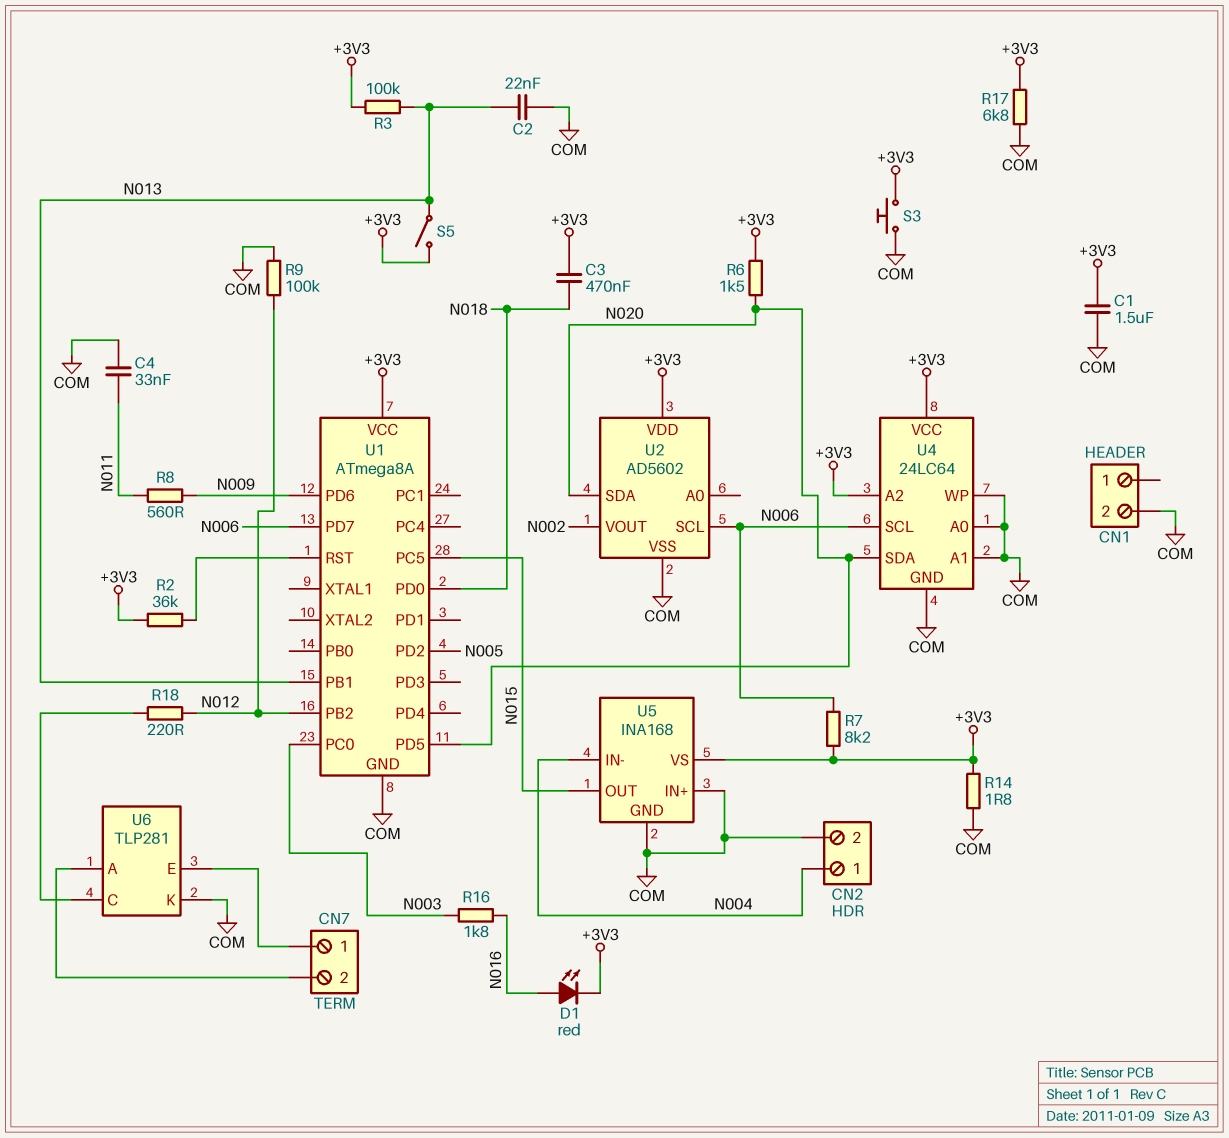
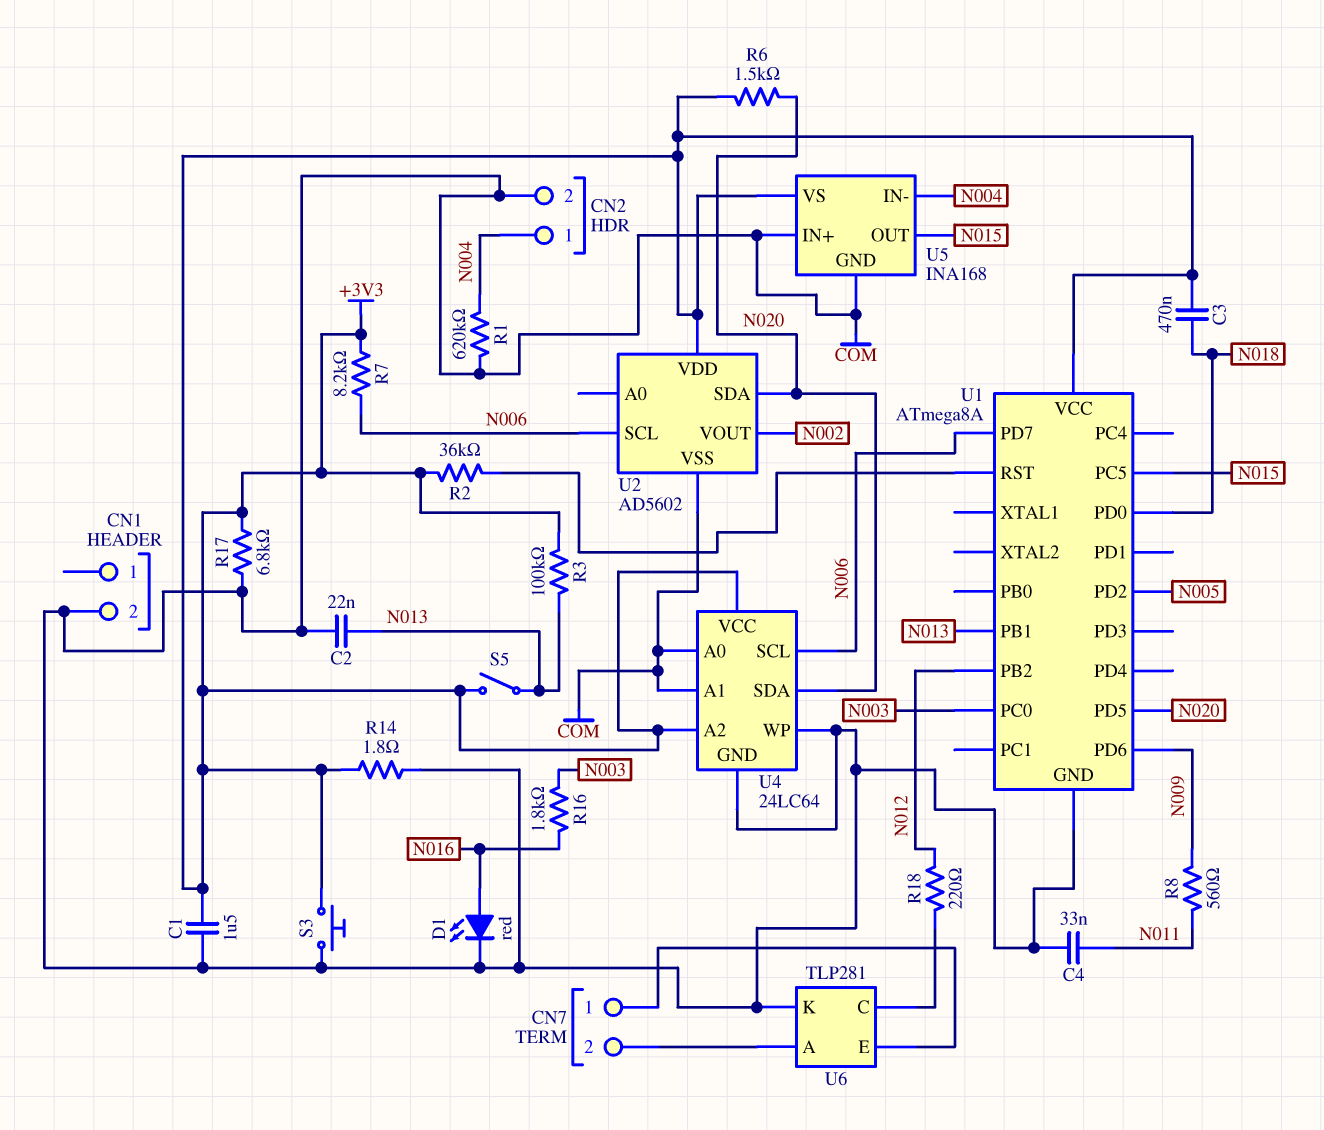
D1: LED red (A N016, K +3V3) -> LED red (A N016, K COM)
R1: none -> 620k (COM, N004)
R9: 100k (COM, N012) -> none

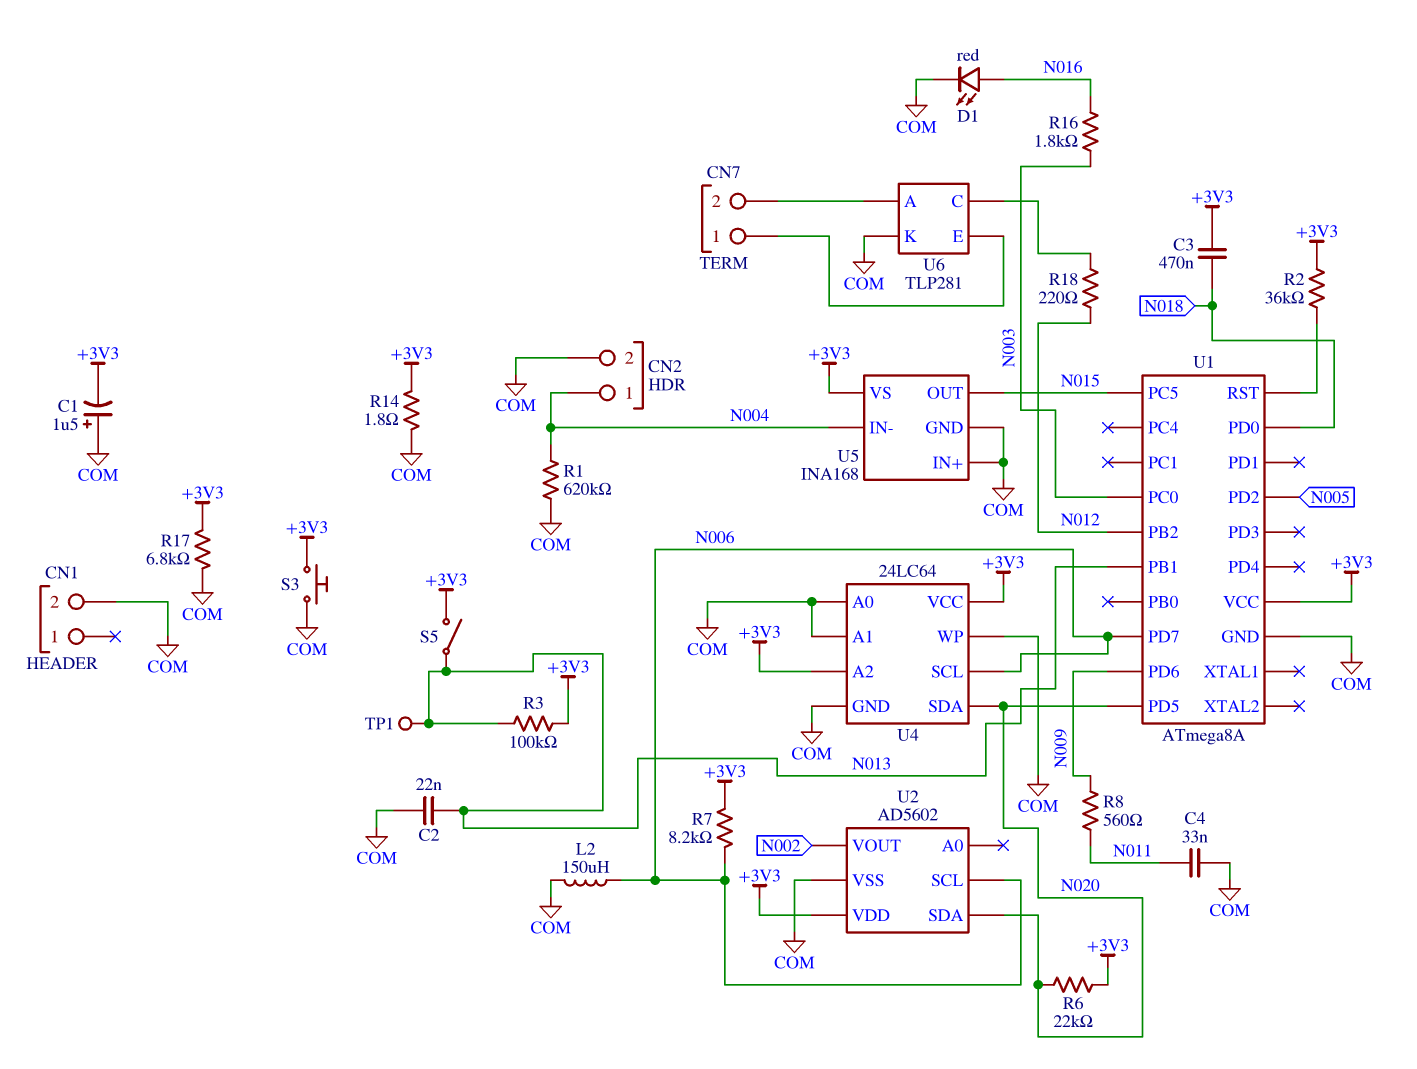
C1: 1.5uF (+3V3, COM) -> 1.5uF (plus COM, minus +3V3)
L2: none -> 150uH (COM, N006)
R6: 1.5k (+3V3, N020) -> 22k (+3V3, N020)
TP1: none -> test point (N013)

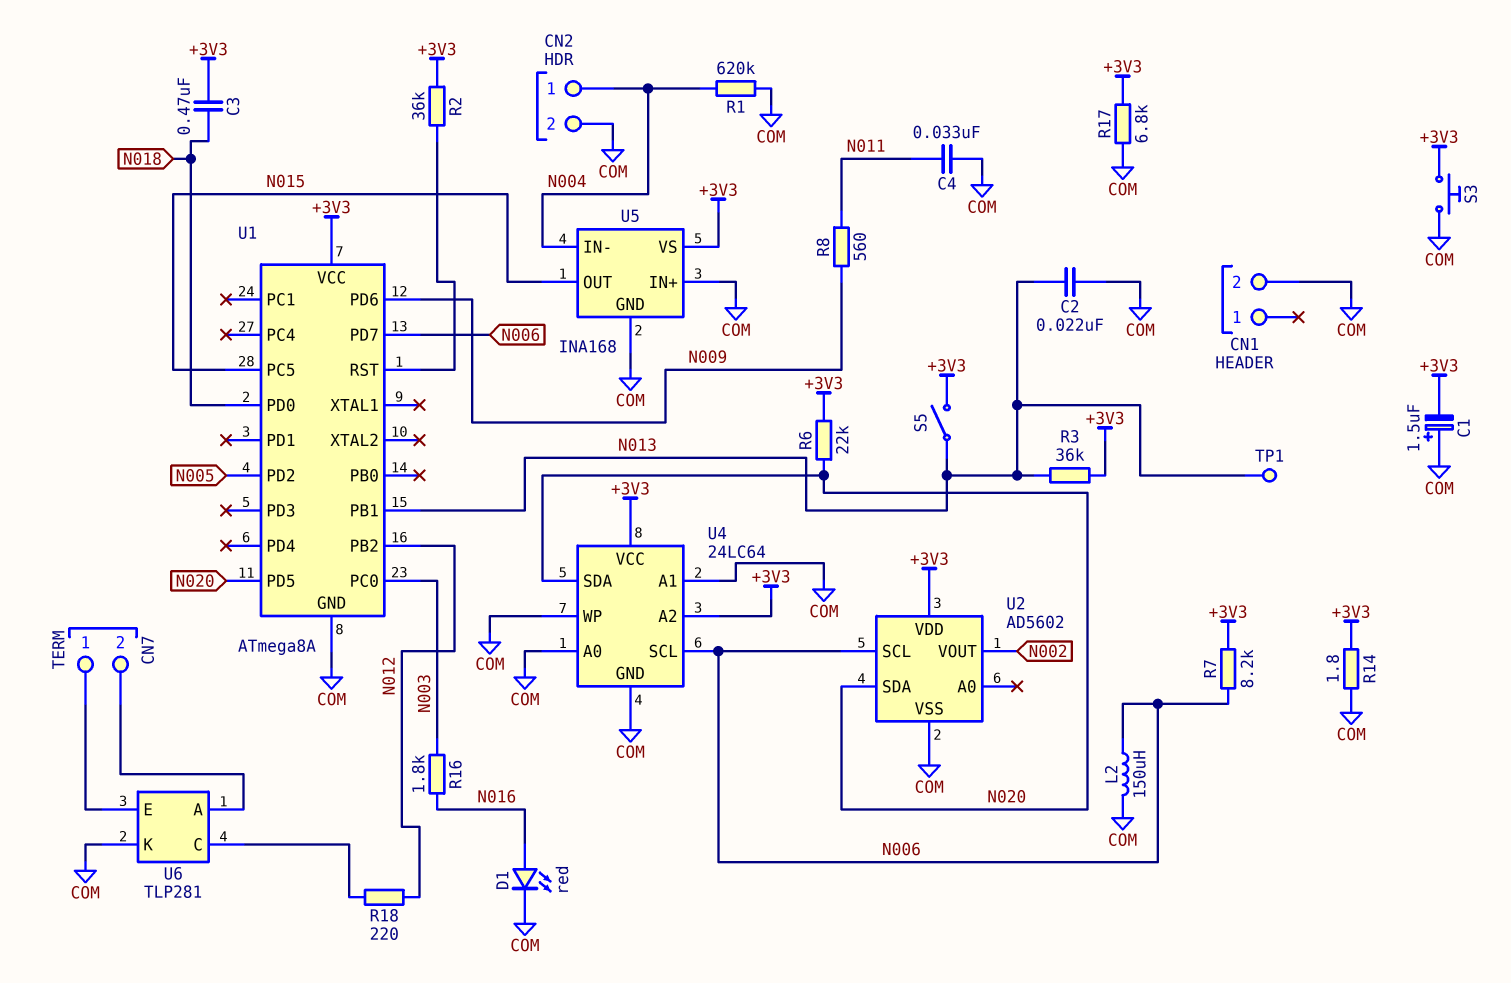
R3: 100k (+3V3, N013) -> 36k (+3V3, N013)

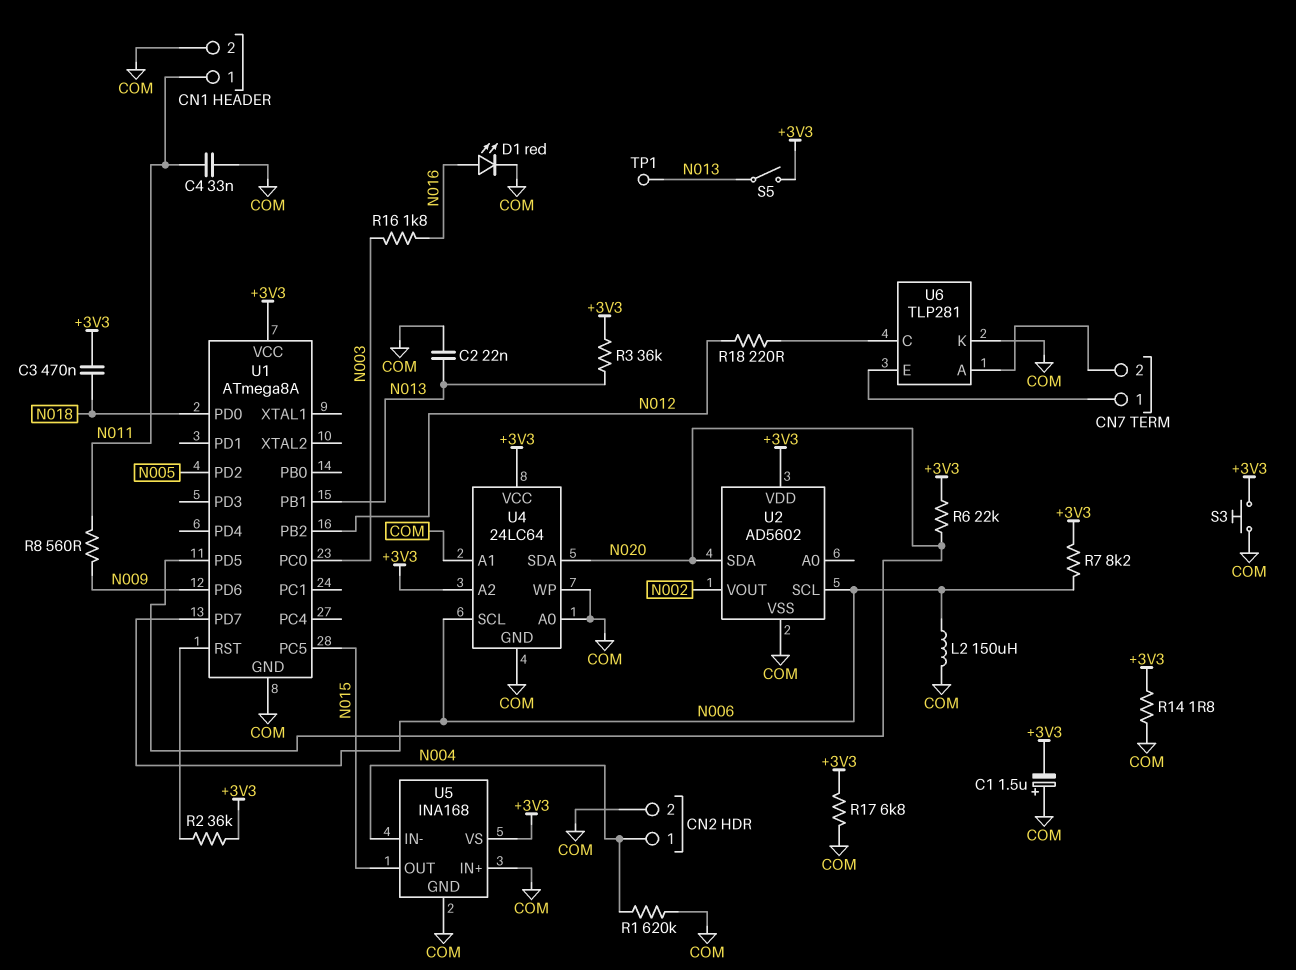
CN1 pin 1: none -> N011

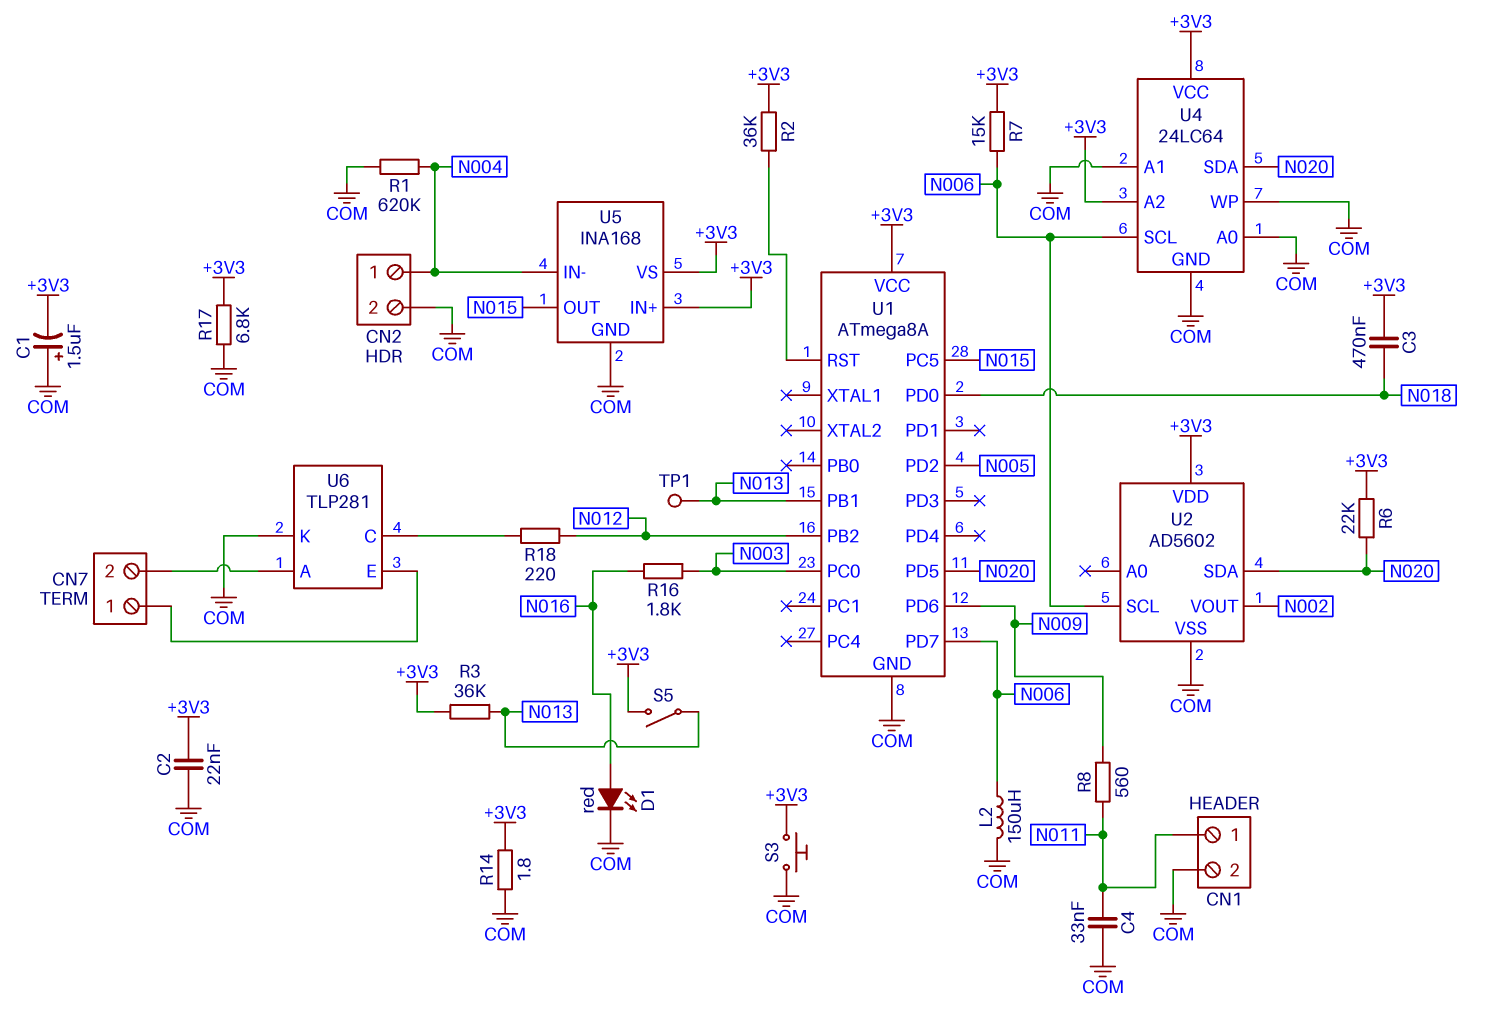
C2: 22nF (COM, N013) -> 22nF (+3V3, COM)
R7: 8.2k (+3V3, N006) -> 15k (+3V3, N006)
U5 pin IN+: COM -> +3V3

